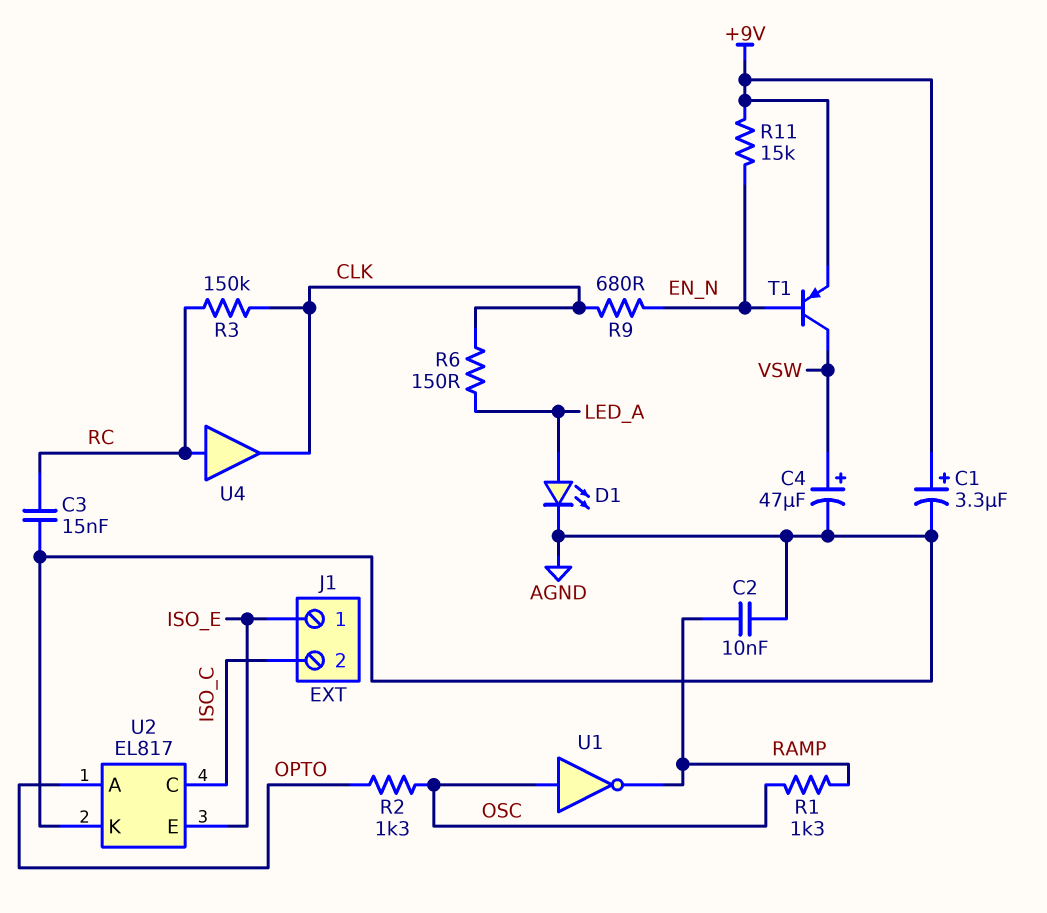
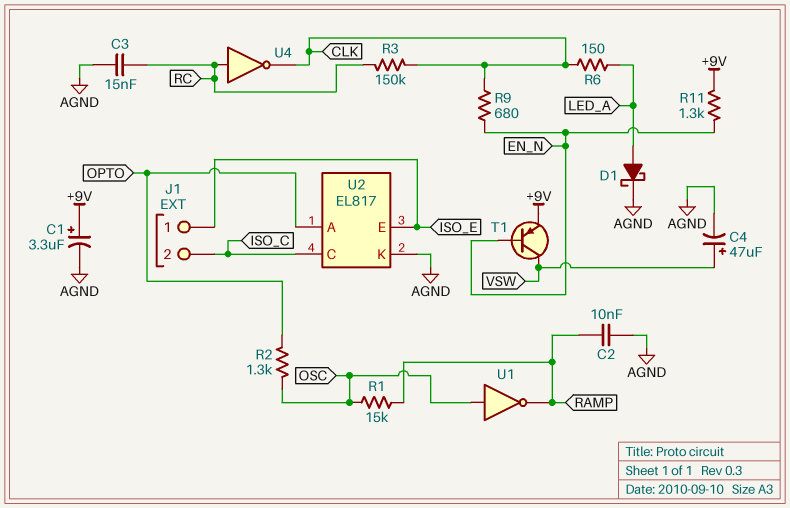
D1: LED (A LED_A, K AGND) -> schottky (A LED_A, K AGND)
R1: 1.3k (OSC, RAMP) -> 15k (OSC, RAMP)
R11: 15k (+9V, EN_N) -> 1.3k (+9V, EN_N)
U4: buffer (in RC, out CLK) -> NOT (in RC, out CLK)

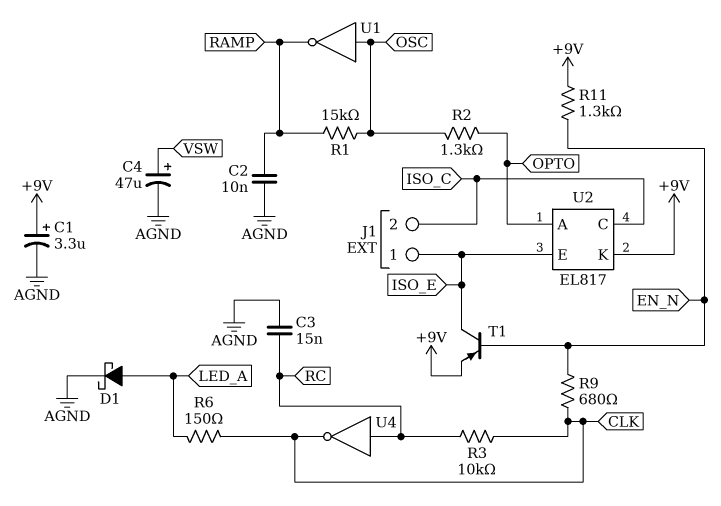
R3: 150k (CLK, RC) -> 10k (CLK, RC)
T1: PNP (B EN_N, C VSW, E +9V) -> PNP (B EN_N, C ISO_E, E +9V)
U2 pin K: AGND -> +9V

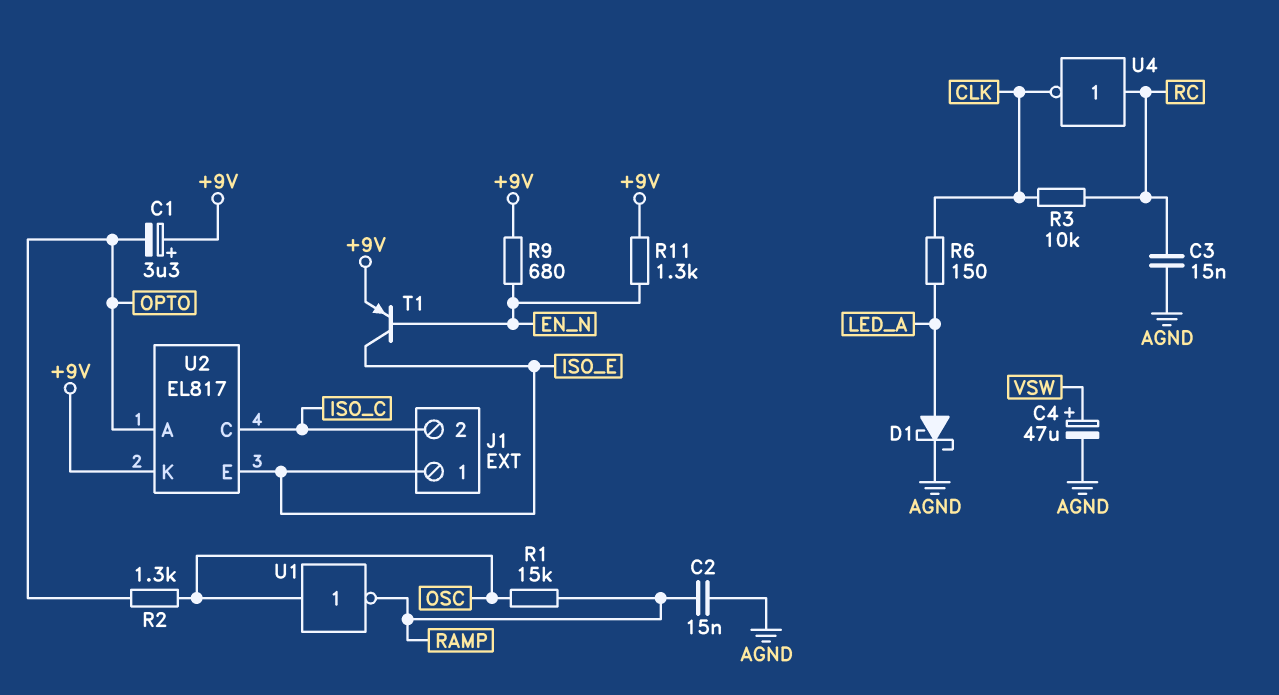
C1: 3.3uF (plus +9V, minus AGND) -> 3.3uF (plus +9V, minus OPTO)
C2: 10nF (AGND, RAMP) -> 15nF (AGND, RAMP)
R9: 680 (CLK, EN_N) -> 680 (+9V, EN_N)

